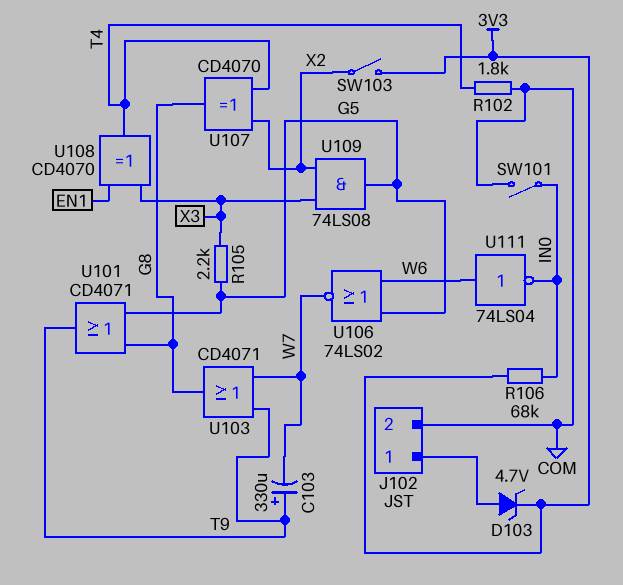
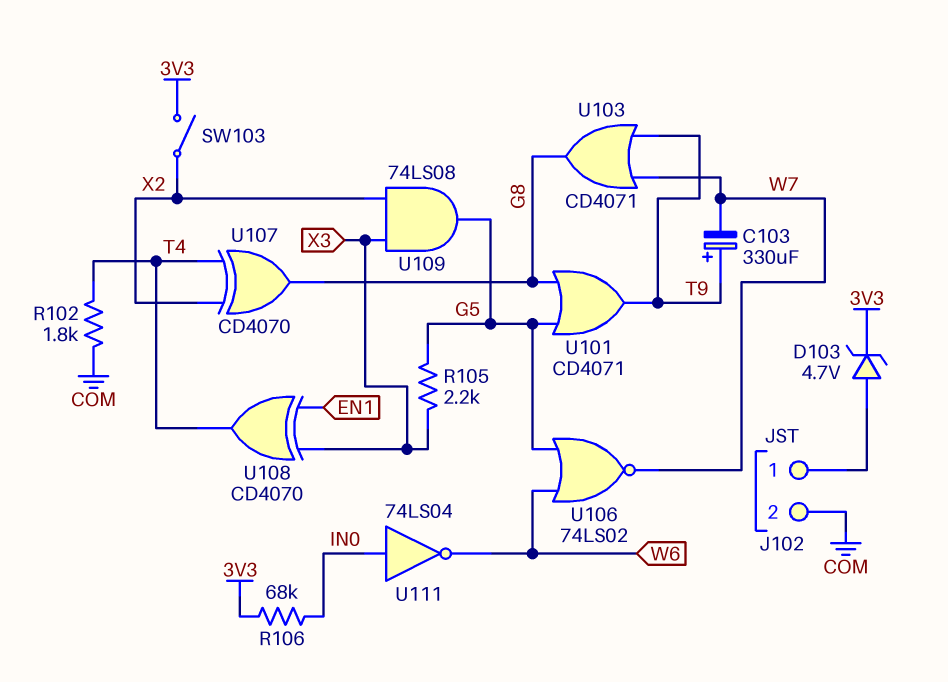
SW101: switch (COM, IN0) -> none
U111: NOT 74LS04 (in W6, out IN0) -> NOT 74LS04 (in IN0, out W6)

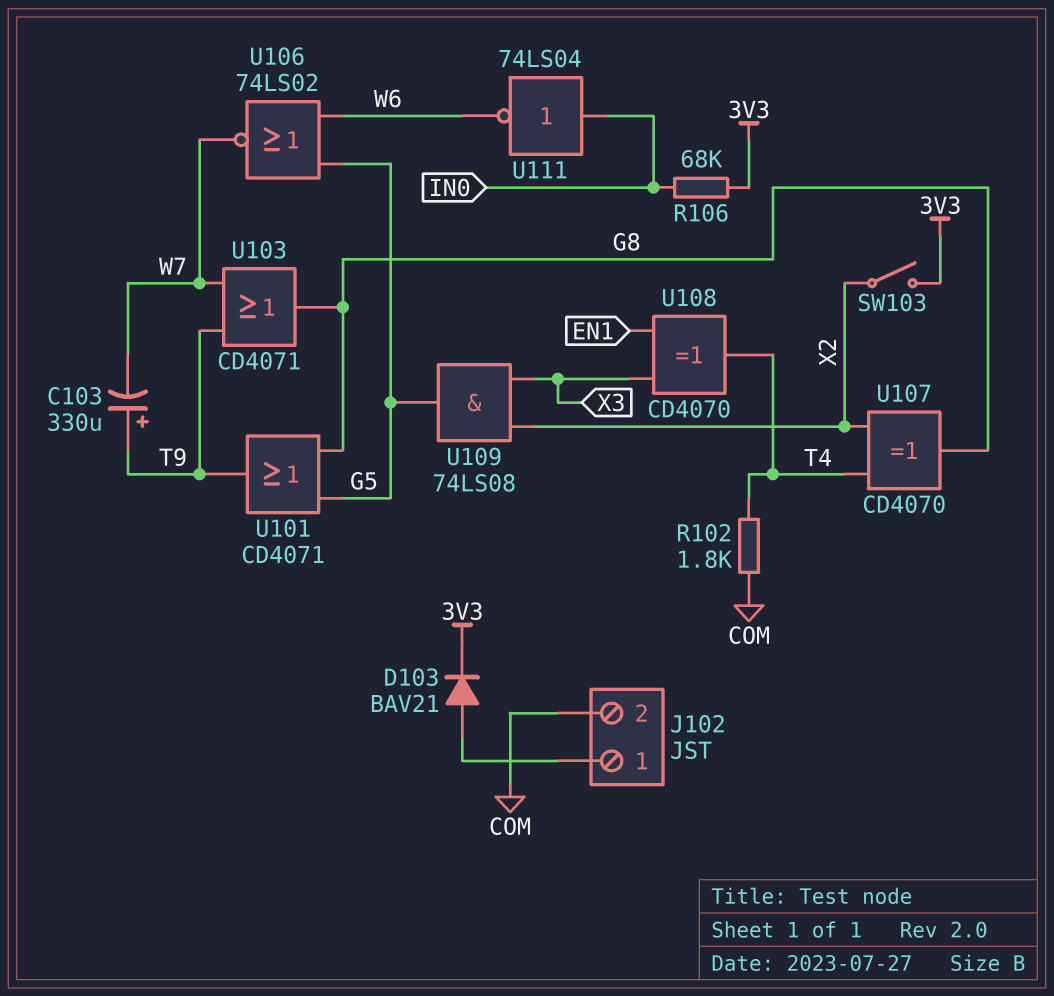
D103: zener 4.7V (A J102/1, K 3V3) -> diode BAV21 (A J102/1, K 3V3)
R105: 2.2k (G5, X3) -> none

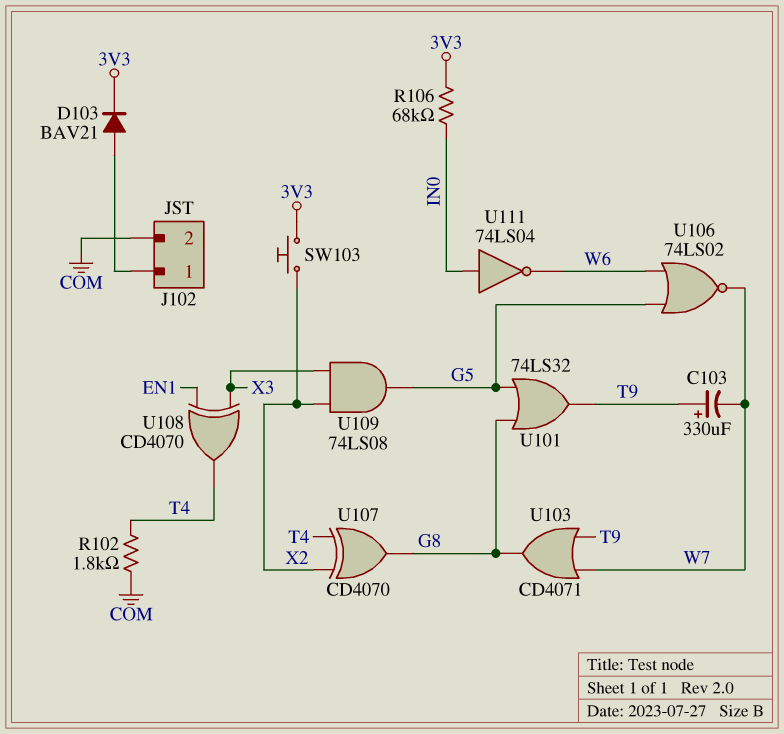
SW103: switch (3V3, X2) -> button (3V3, X2)
U101: OR CD4071 (in G5, in G8, out T9) -> OR 74LS32 (in G5, in G8, out T9)

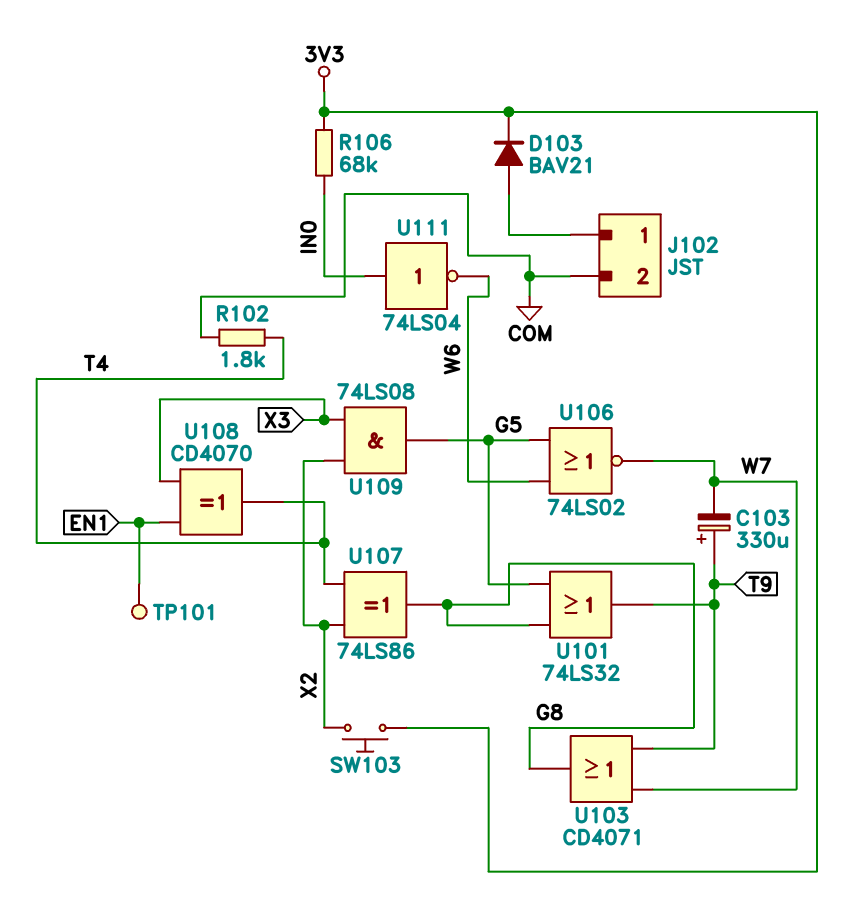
TP101: none -> test point (EN1)
U107: XOR CD4070 (in T4, in X2, out G8) -> XOR 74LS86 (in T4, in X2, out G8)

